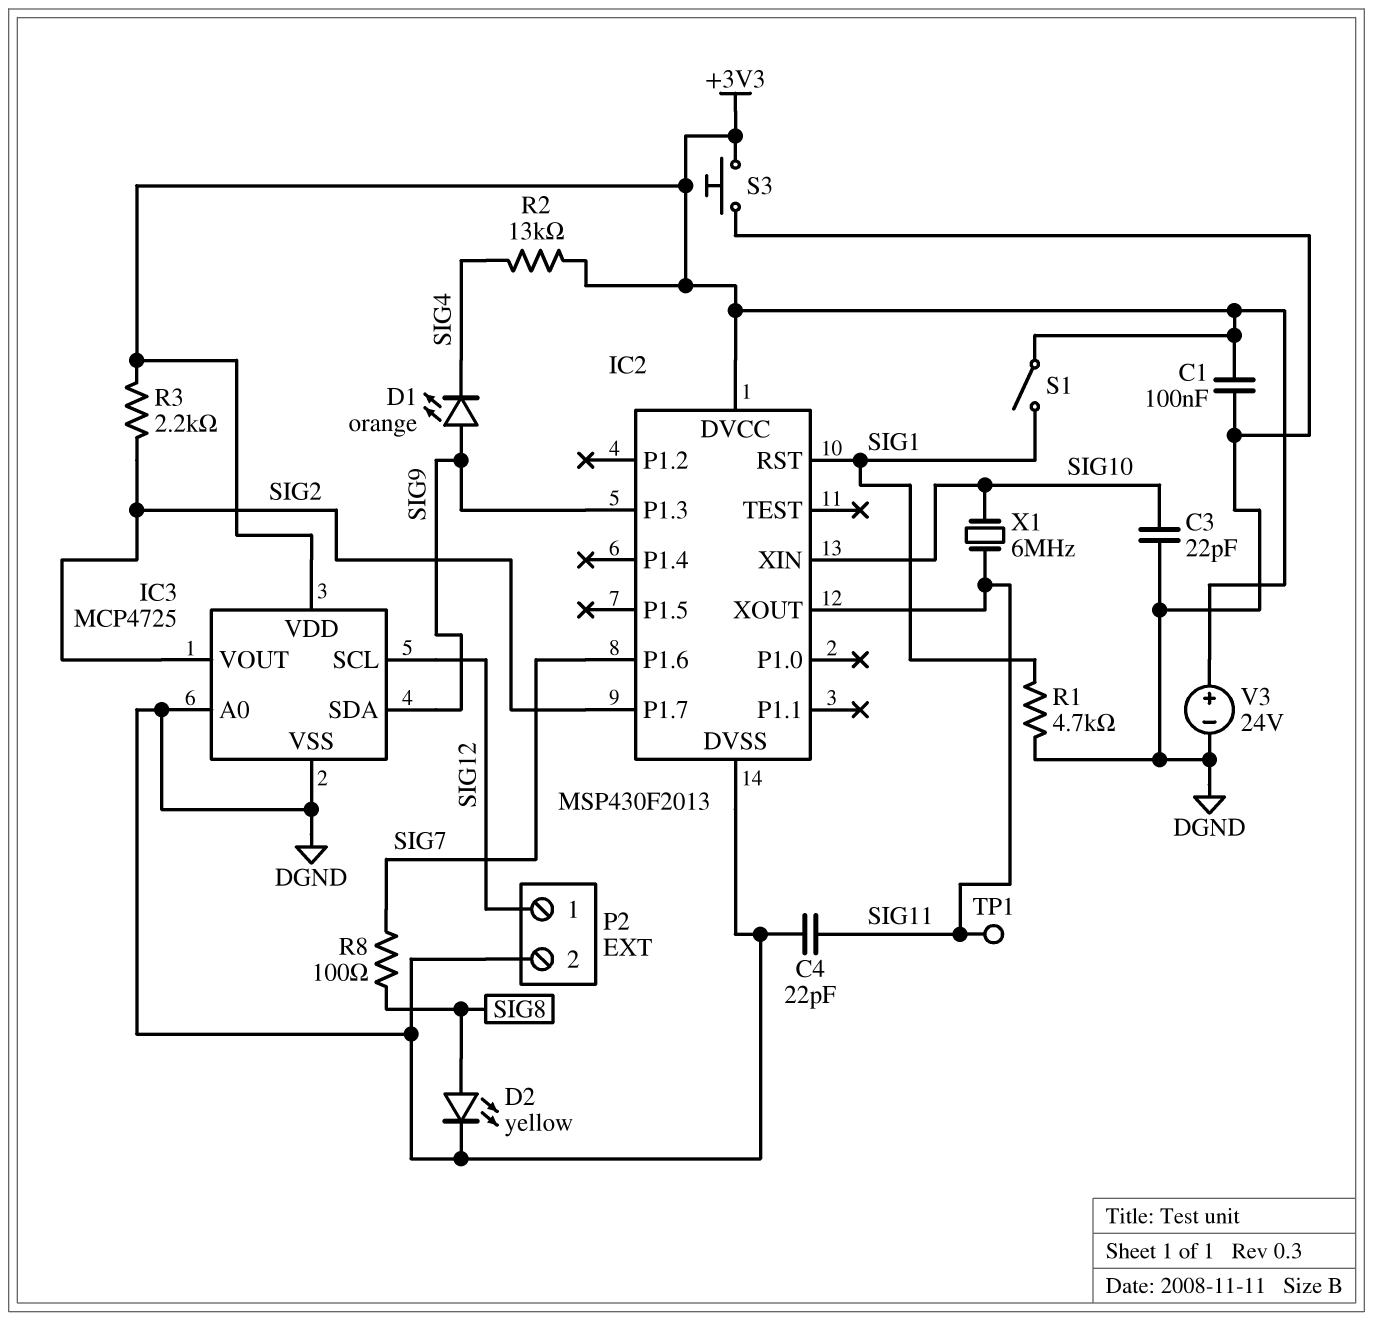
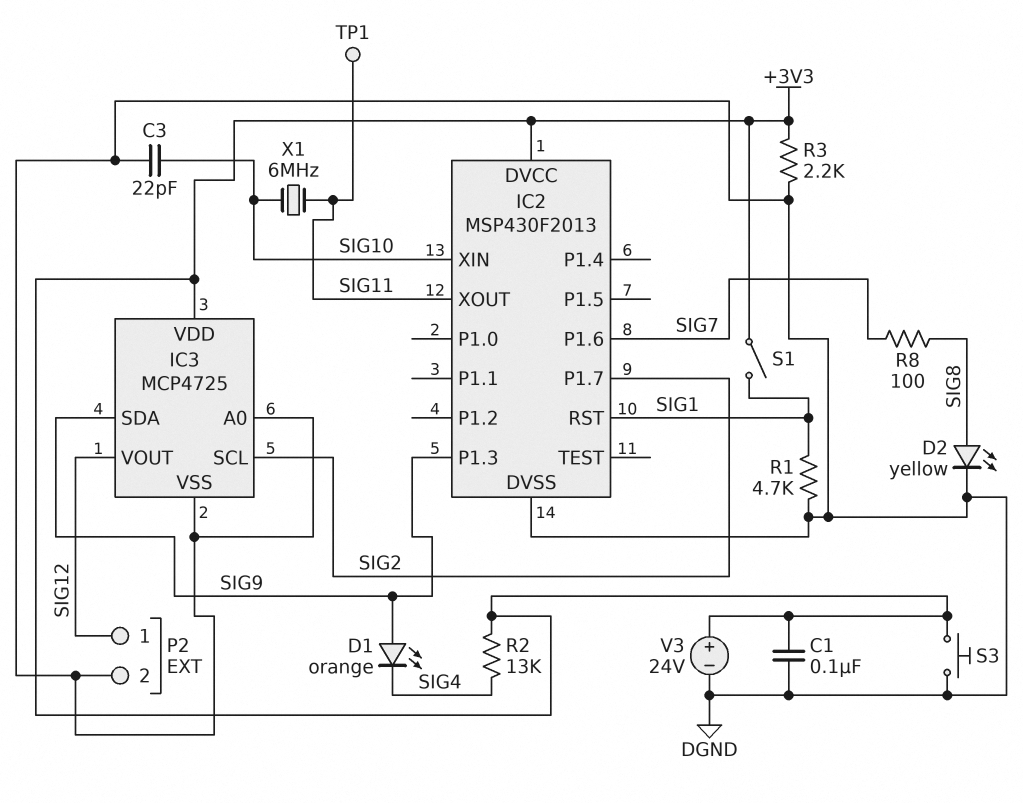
C4: 22pF (DGND, SIG11) -> none
IC3 pin SCL: SIG12 -> SIG2
IC3 pin VOUT: SIG2 -> SIG12
R3: 2.2k (+3V3, SIG2) -> 2.2k (+3V3, DGND)

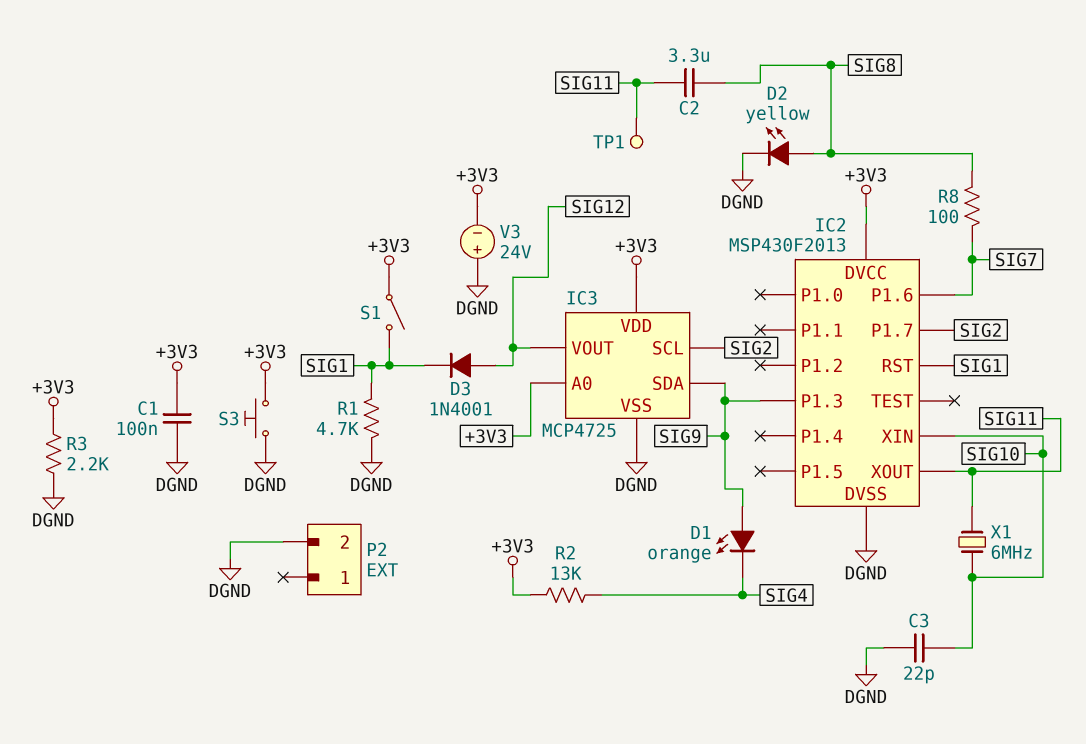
C2: none -> 3.3uF (SIG8, SIG11)
D3: none -> diode 1N4001 (A SIG12, K SIG1)
IC3 pin A0: DGND -> +3V3
P2 pin 1: SIG12 -> none
V3: 24V (plus +3V3, minus DGND) -> 24V (plus DGND, minus +3V3)

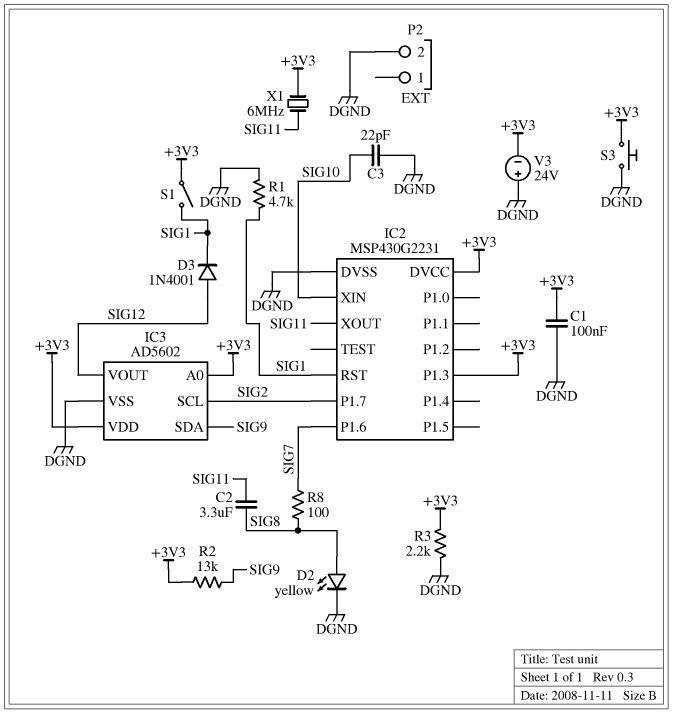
D1: LED orange (A SIG9, K SIG4) -> none
IC2: MSP430F2013 -> MSP430G2231
IC2 pin P1.3: SIG9 -> +3V3
IC3: MCP4725 -> AD5602
R2: 13k (+3V3, SIG4) -> 13k (+3V3, SIG9)
TP1: test point (SIG11) -> none
X1: 6MHz (SIG10, SIG11) -> 6MHz (+3V3, SIG11)

